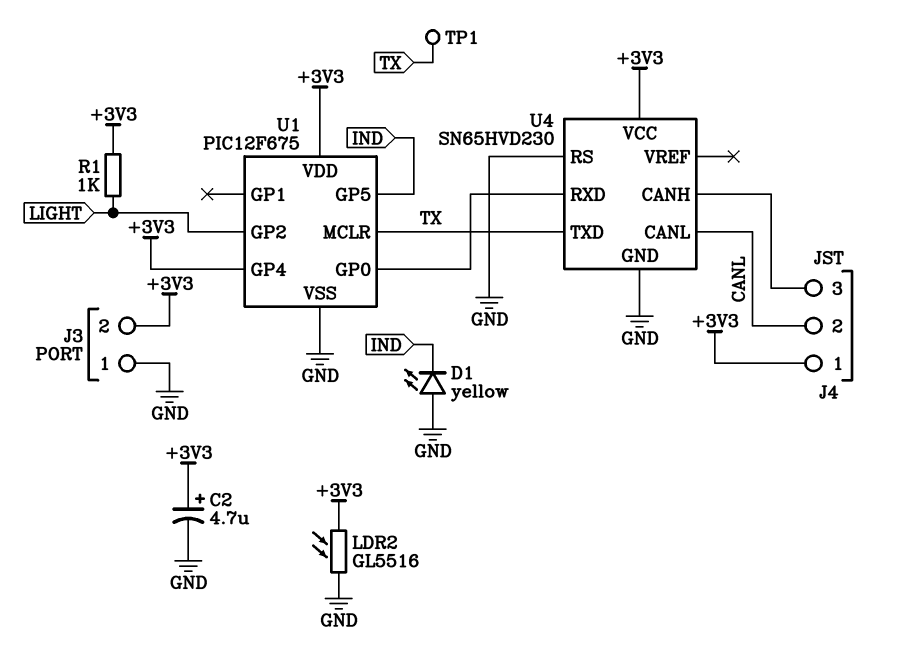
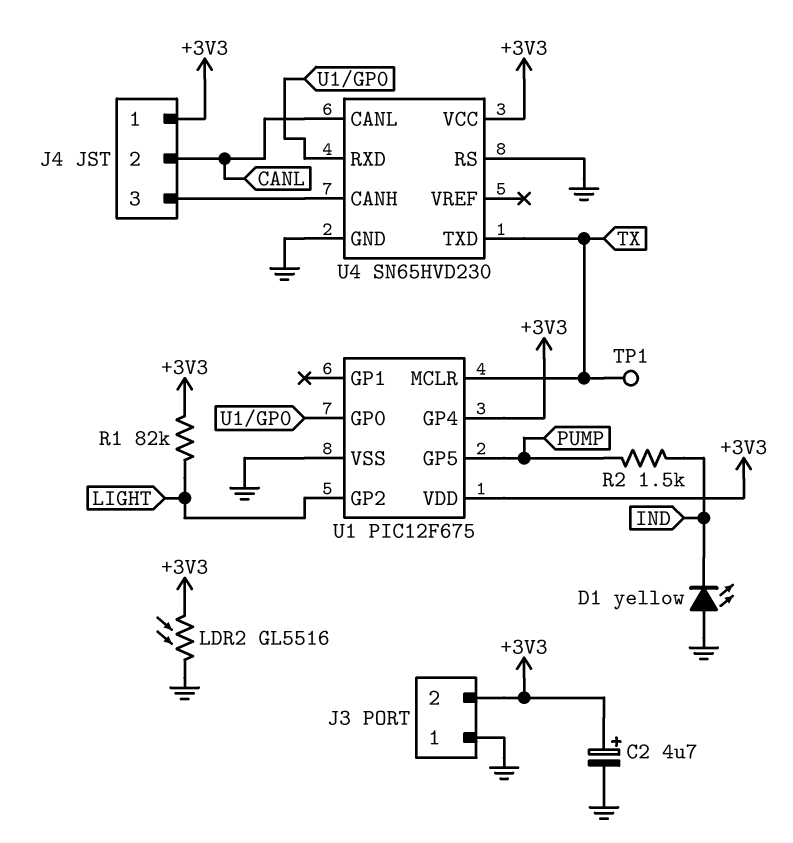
R1: 1k (+3V3, LIGHT) -> 82k (+3V3, LIGHT)
R2: none -> 1.5k (IND, PUMP)
U1 pin GP5: IND -> PUMP

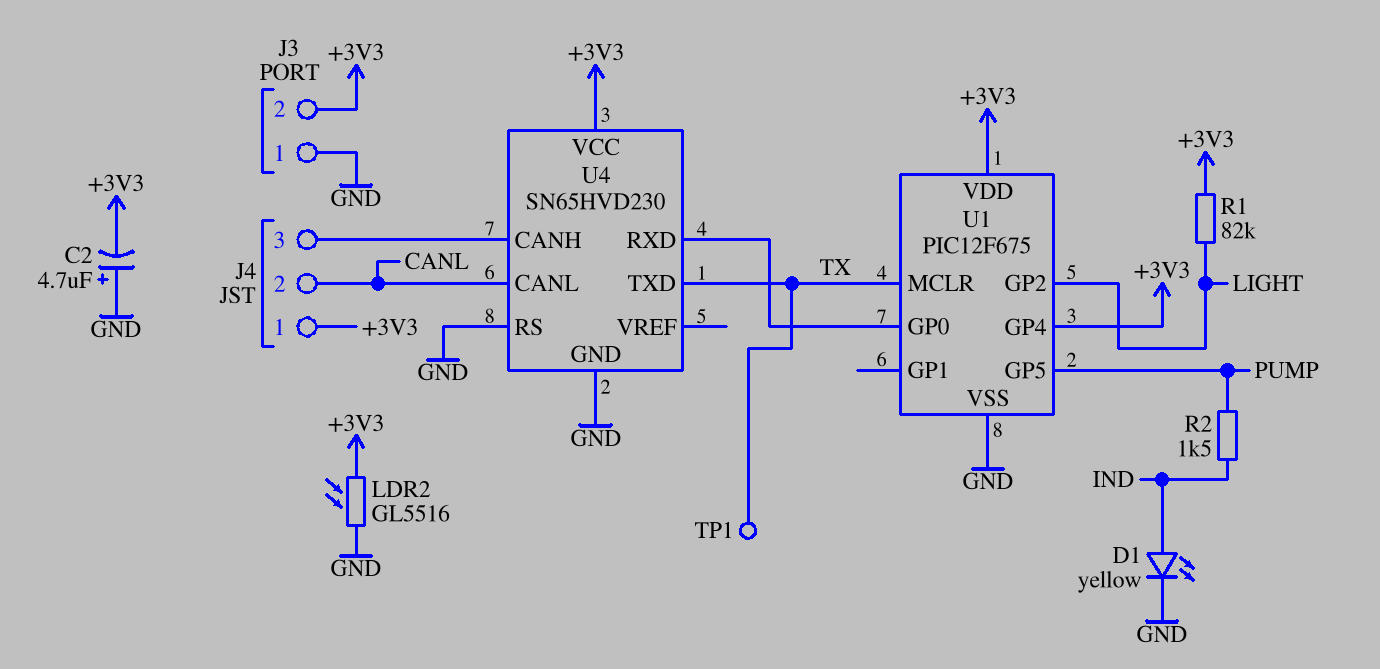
C2: 4.7uF (plus +3V3, minus GND) -> 4.7uF (plus GND, minus +3V3)
D1: LED yellow (A GND, K IND) -> LED yellow (A IND, K GND)

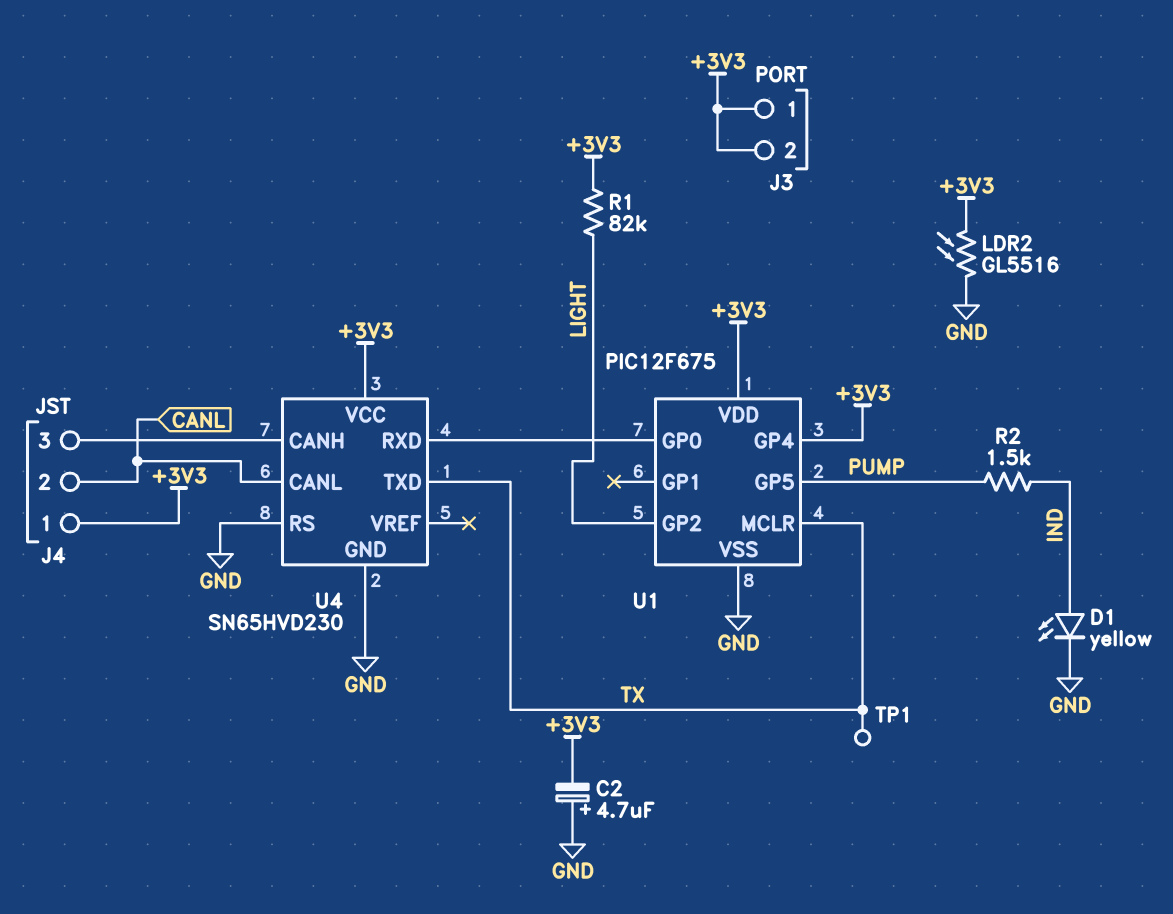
J3 pin 1: GND -> +3V3

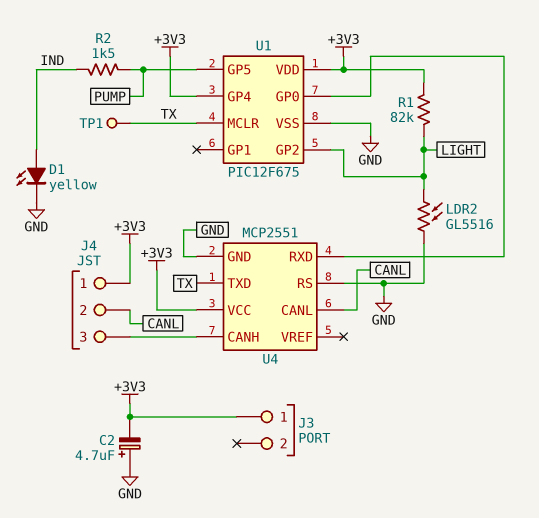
J3 pin 2: +3V3 -> none
LDR2: GL5516 (+3V3, GND) -> GL5516 (GND, LIGHT)
U4: SN65HVD230 -> MCP2551

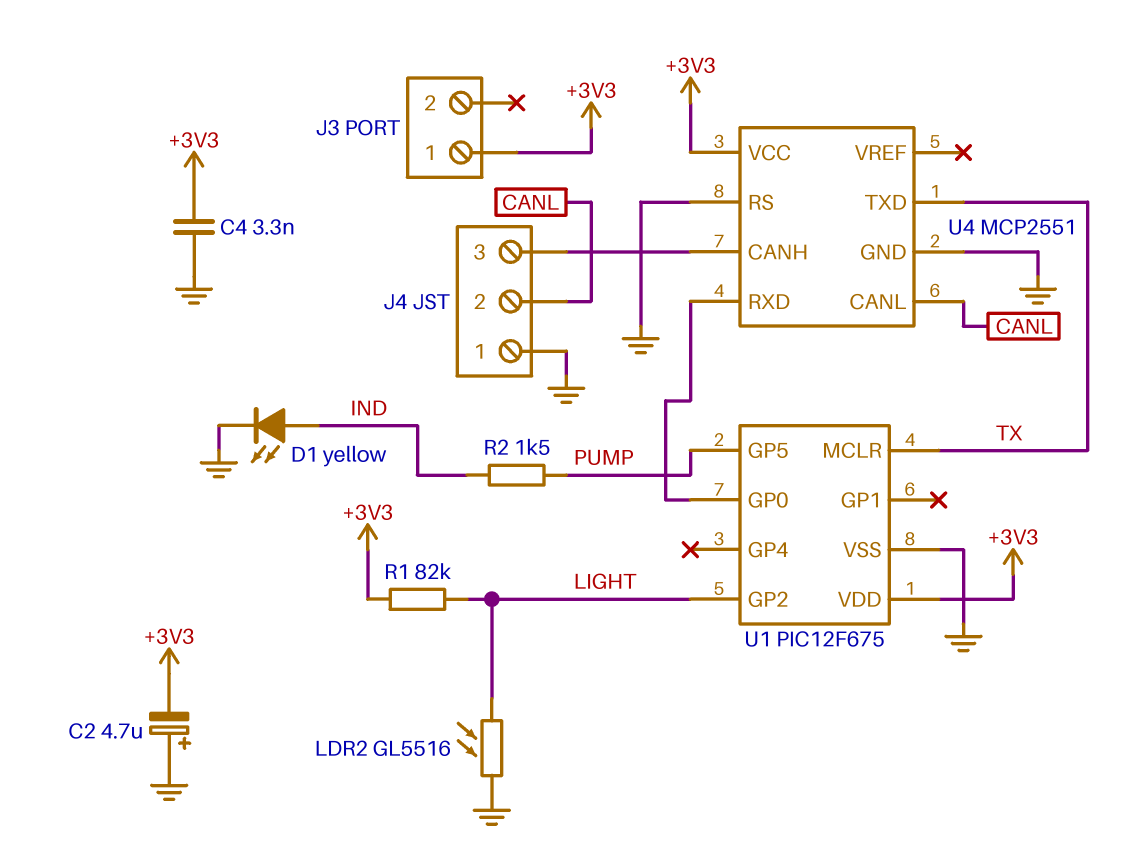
C4: none -> 3.3nF (+3V3, GND)
J4 pin 1: +3V3 -> GND
TP1: test point (TX) -> none
U1 pin GP4: +3V3 -> none

